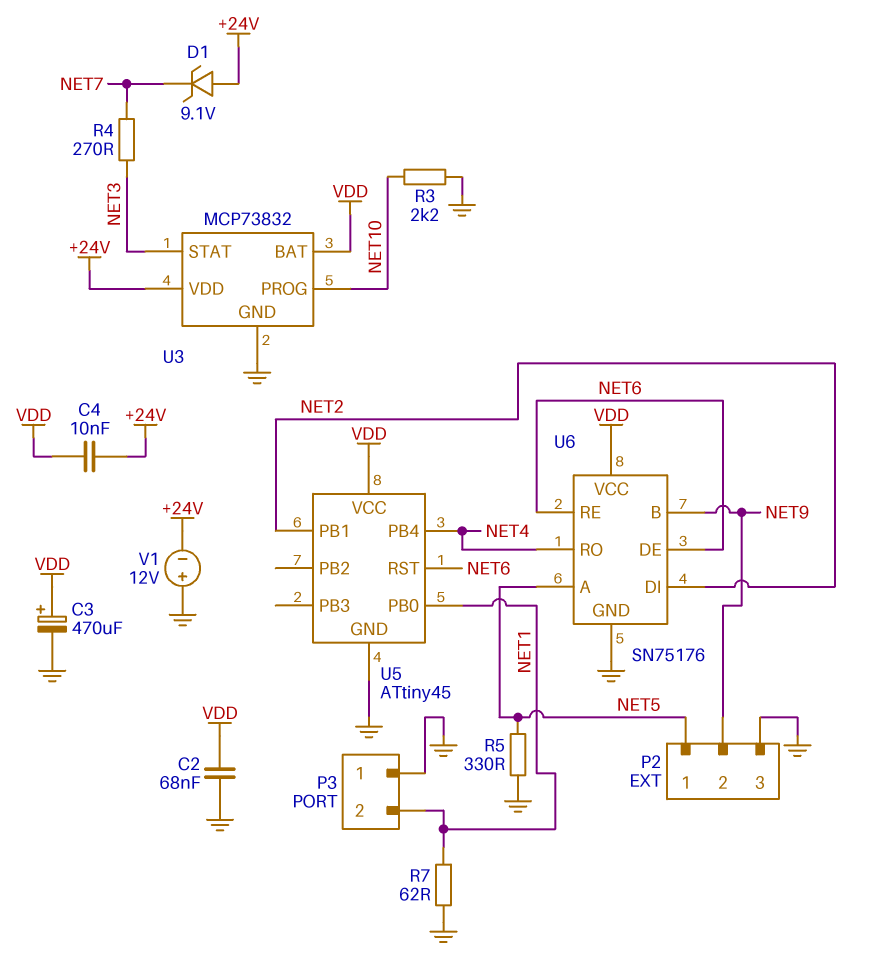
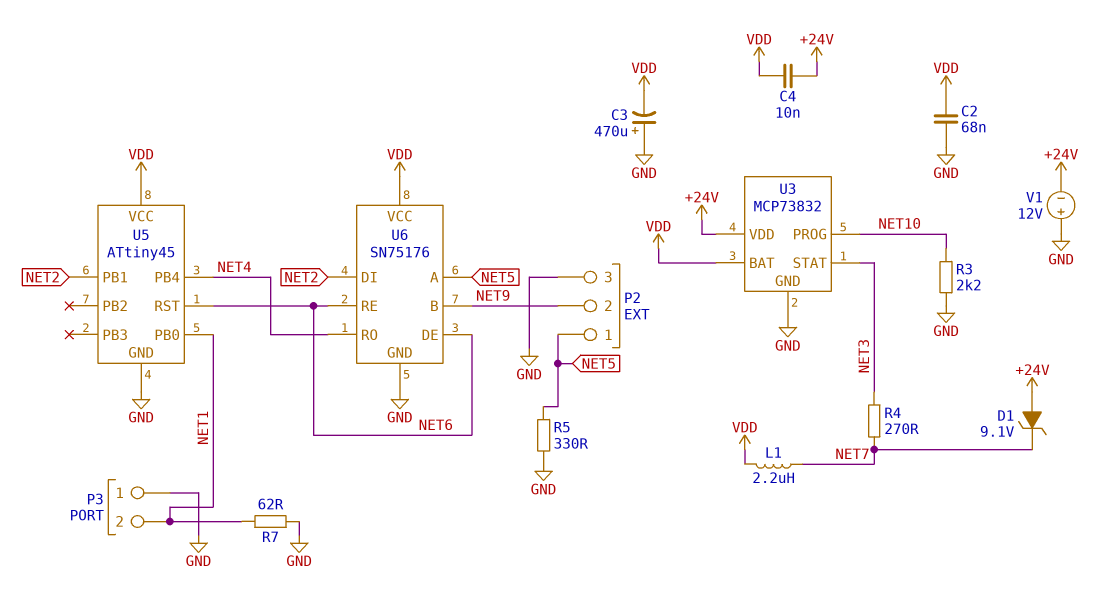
C3: 470uF (plus VDD, minus GND) -> 470uF (plus GND, minus VDD)
L1: none -> 2.2uH (NET7, VDD)

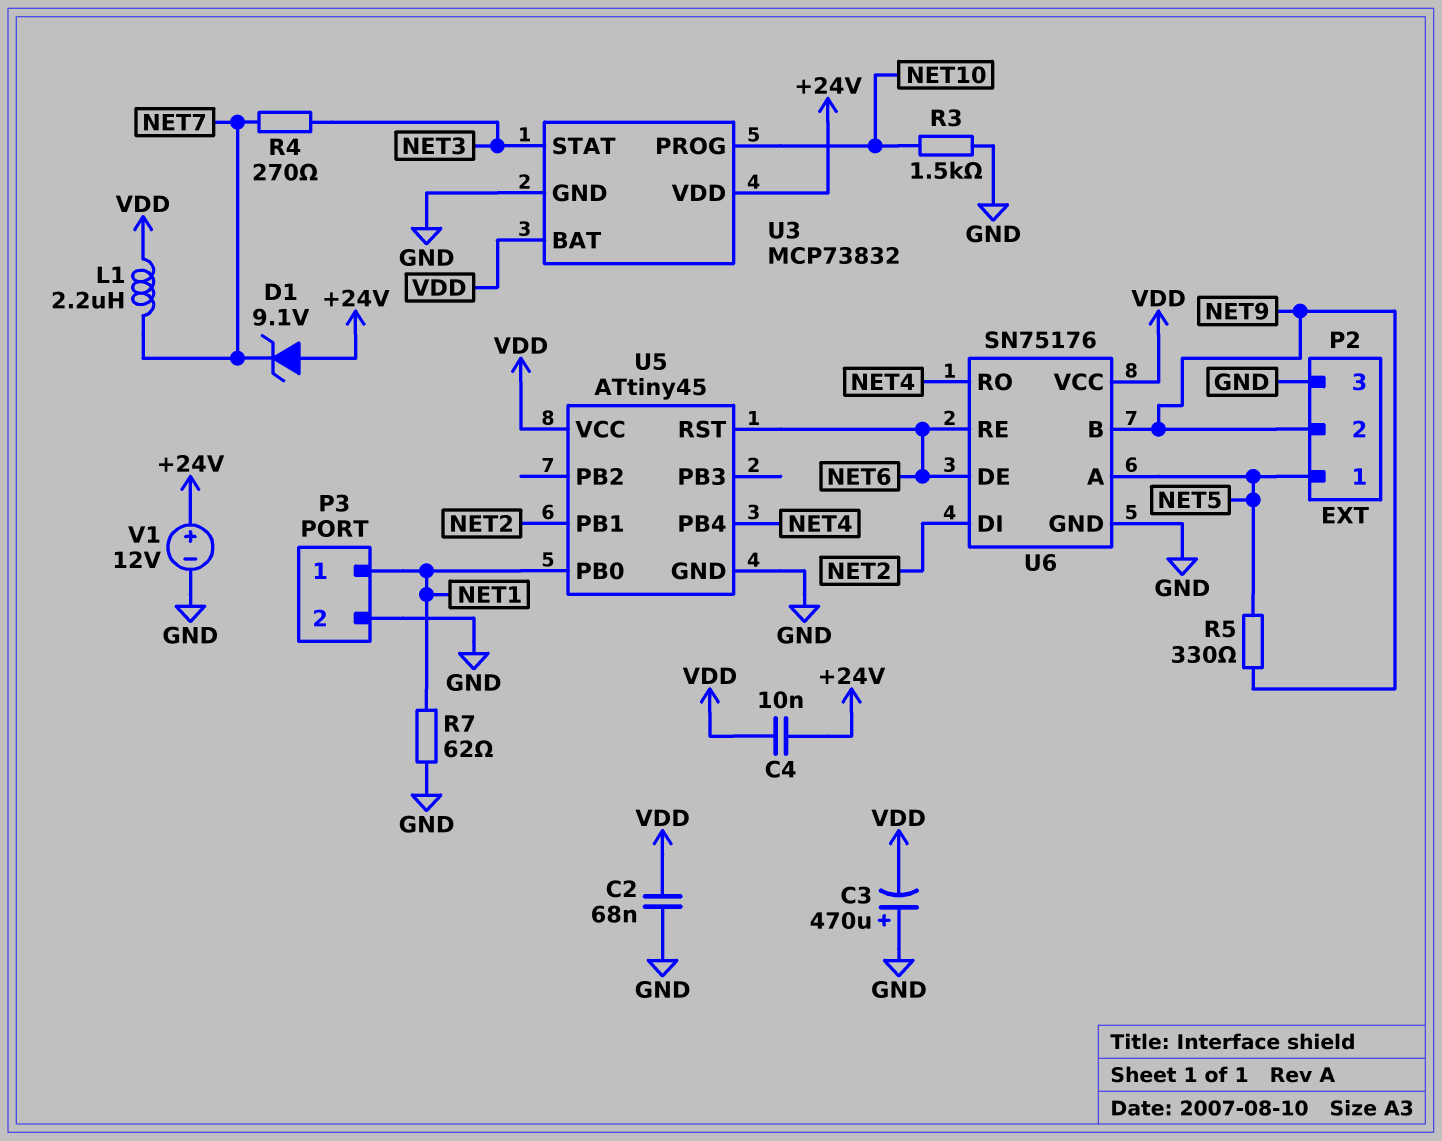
P3 pin 1: GND -> NET1
P3 pin 2: NET1 -> GND
R3: 2.2k (GND, NET10) -> 1.5k (GND, NET10)
R5: 330 (GND, NET5) -> 330 (NET5, NET9)
V1: 12V (plus GND, minus +24V) -> 12V (plus +24V, minus GND)

